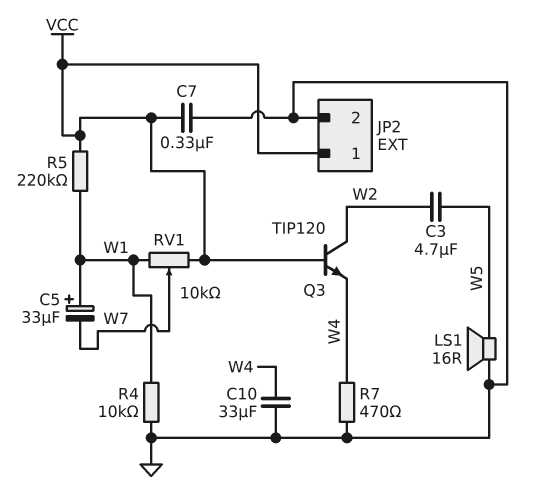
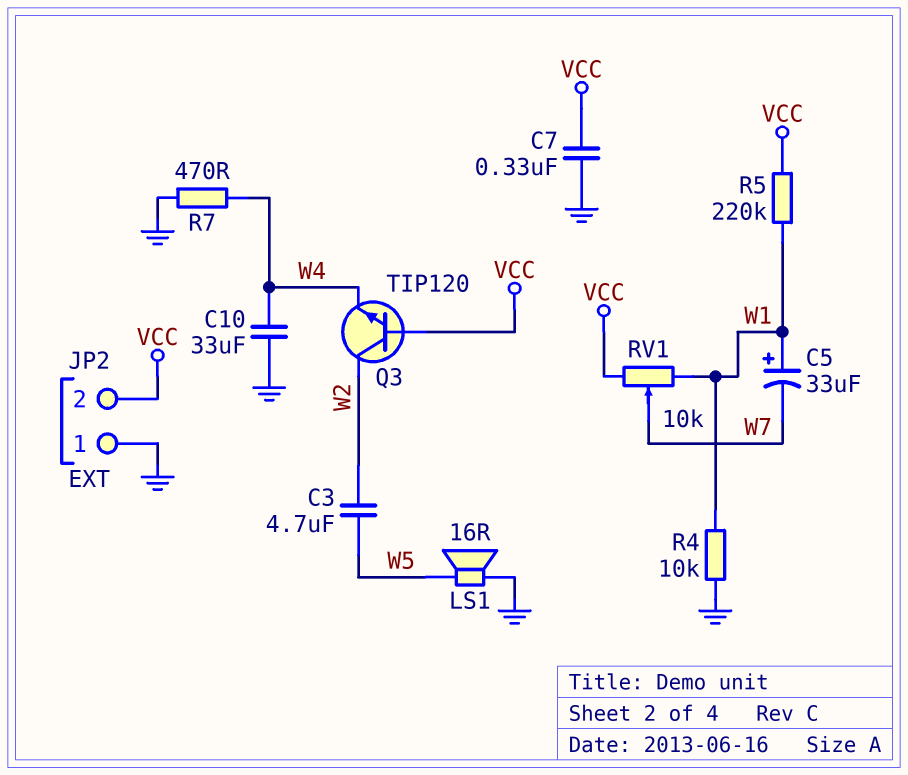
JP2 pin 1: VCC -> GND
JP2 pin 2: GND -> VCC

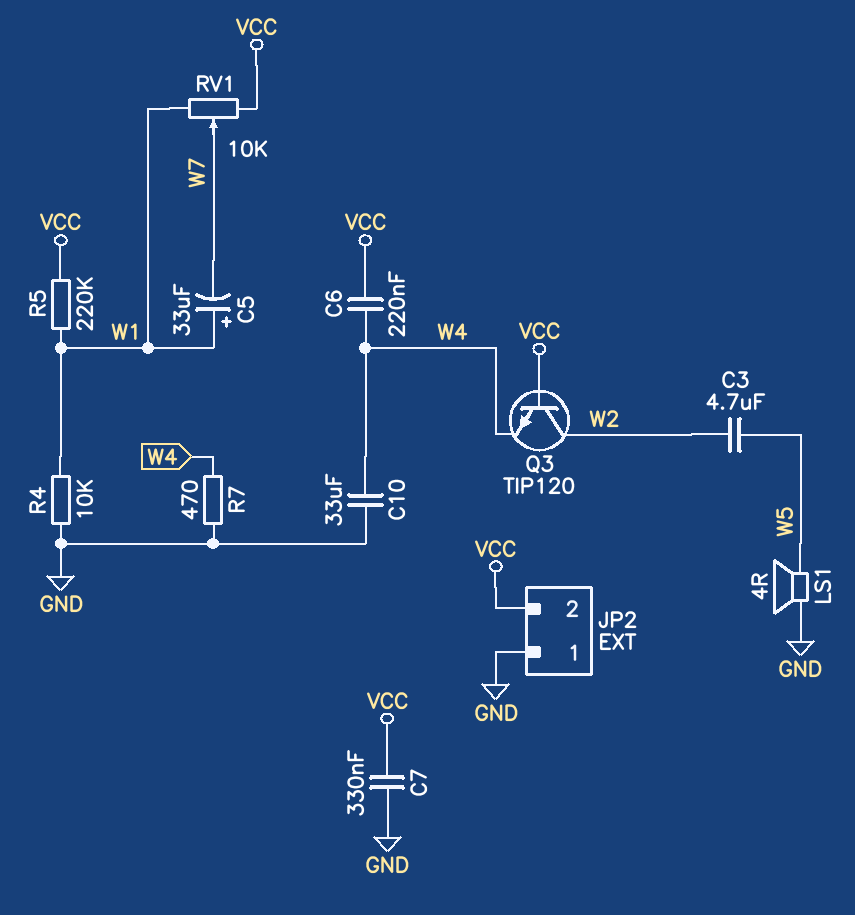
C6: none -> 220nF (VCC, W4)
LS1: speaker 16R (GND, W5) -> speaker 4R (GND, W5)

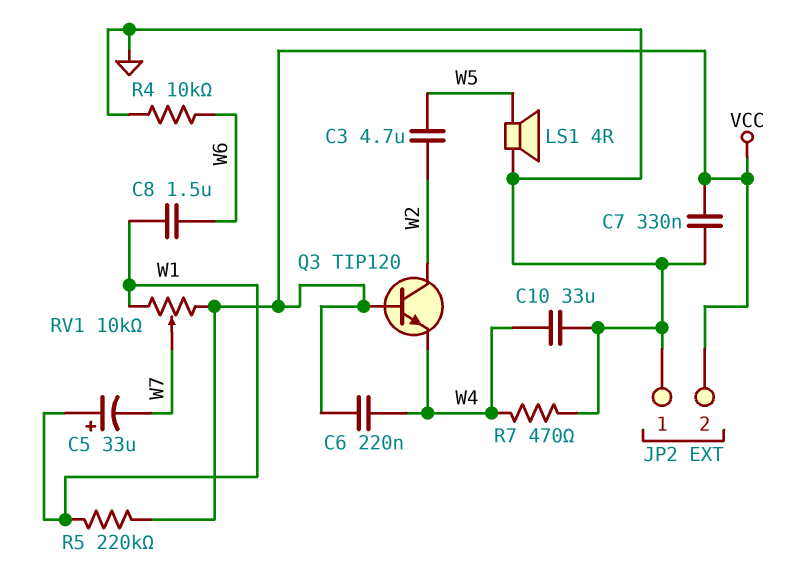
C8: none -> 1.5uF (W1, W6)
R4: 10k (GND, W1) -> 10k (GND, W6)

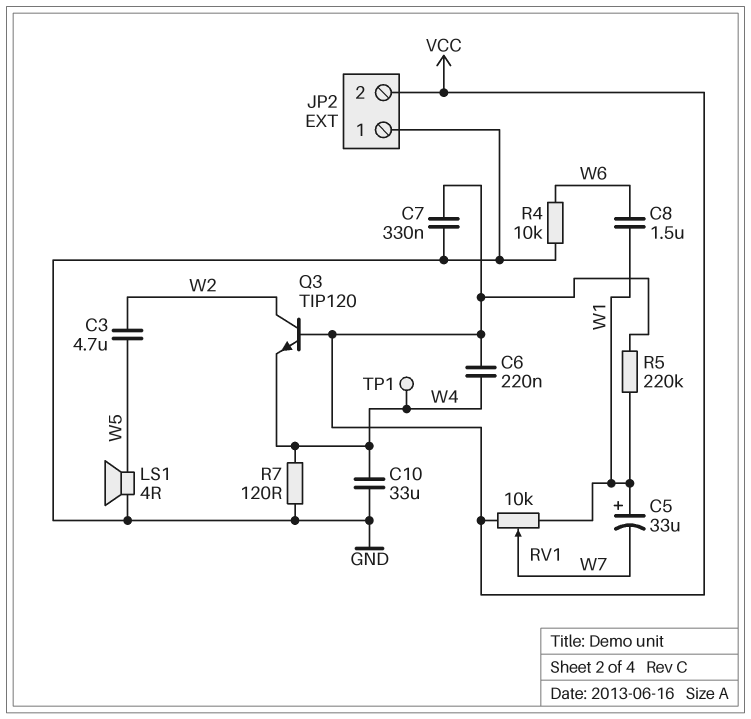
R7: 470 (GND, W4) -> 120 (GND, W4)
TP1: none -> test point (W4)

